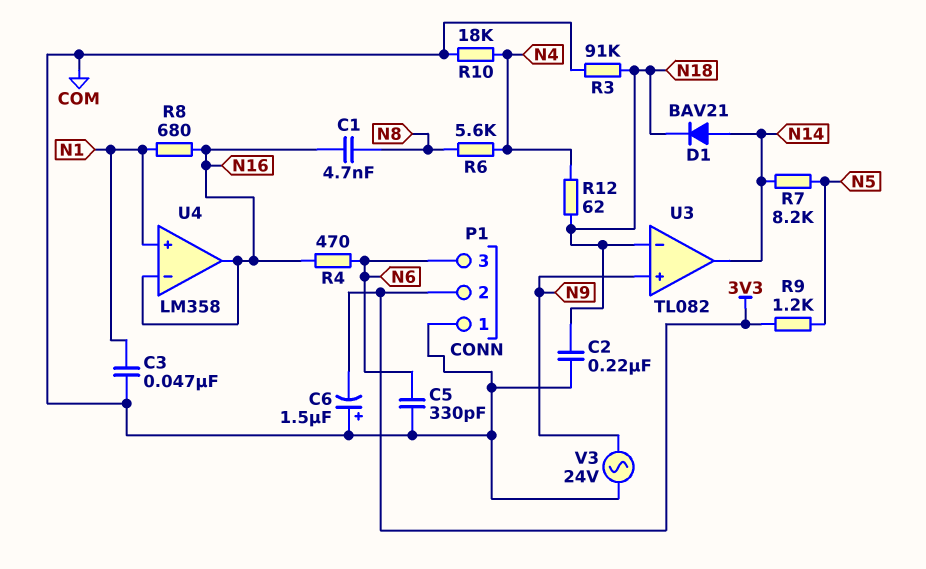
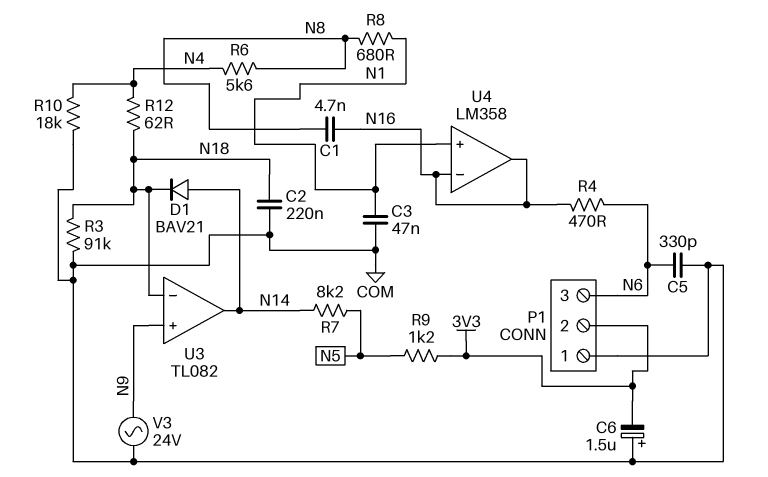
R8: 680 (N1, N16) -> 680 (N1, N8)

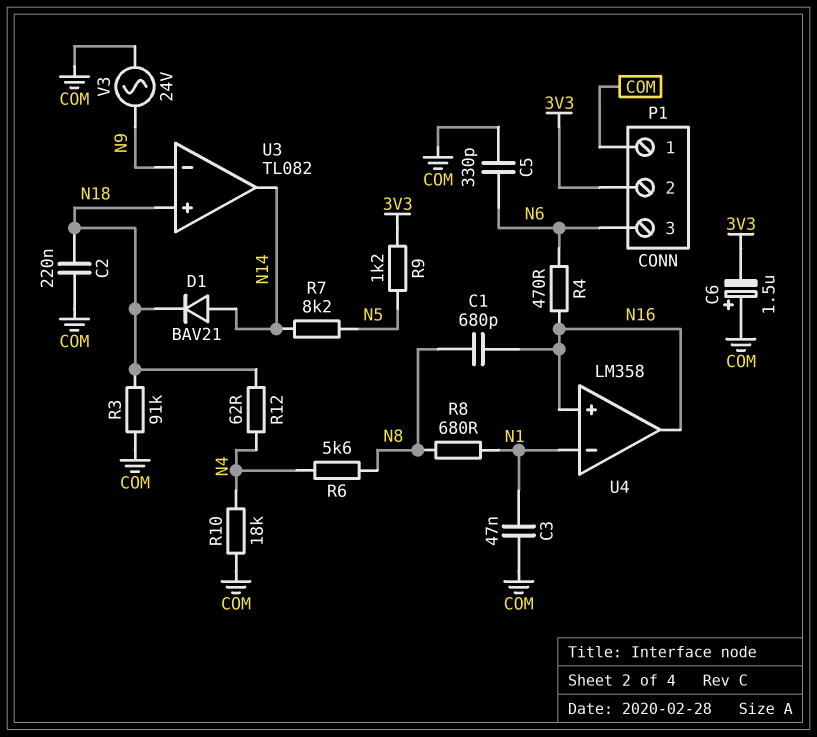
C1: 4.7nF (N8, N16) -> 680pF (N8, N16)
U3 pin in+: N9 -> N18
U3 pin in-: N18 -> N9
U4 pin in+: N1 -> N16
U4 pin in-: N16 -> N1

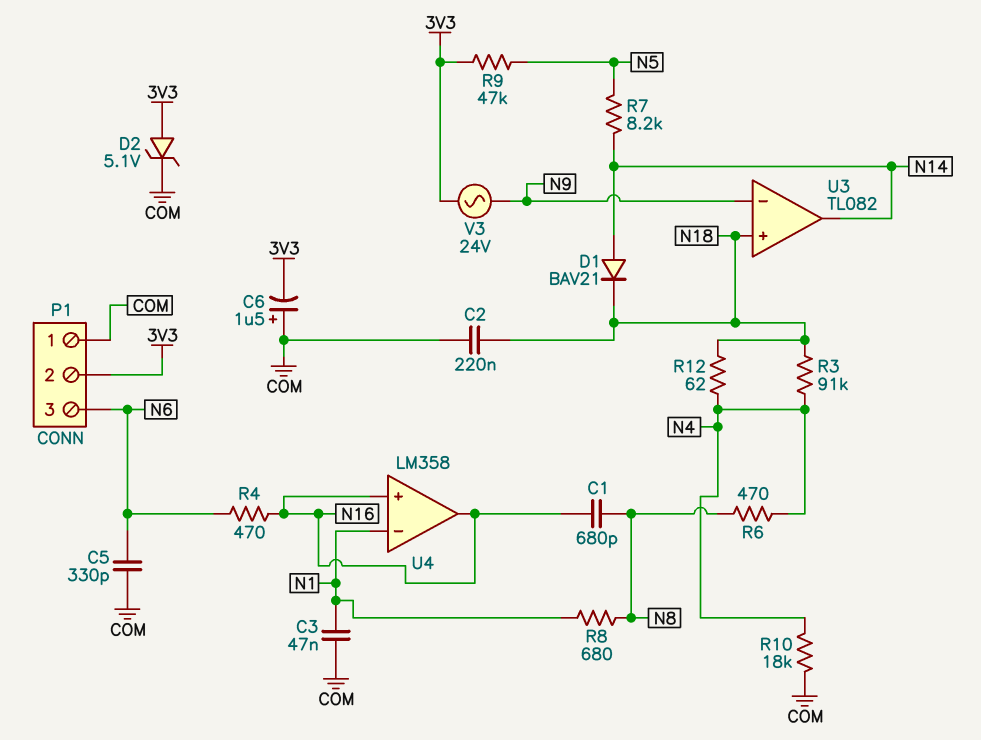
D2: none -> zener 5.1V (A 3V3, K COM)
R3: 91k (COM, N18) -> 91k (N4, N18)
R6: 5.6k (N4, N8) -> 470 (N4, N8)
R9: 1.2k (3V3, N5) -> 47k (3V3, N5)
V3: AC 24V (COM, N9) -> AC 24V (3V3, N9)

